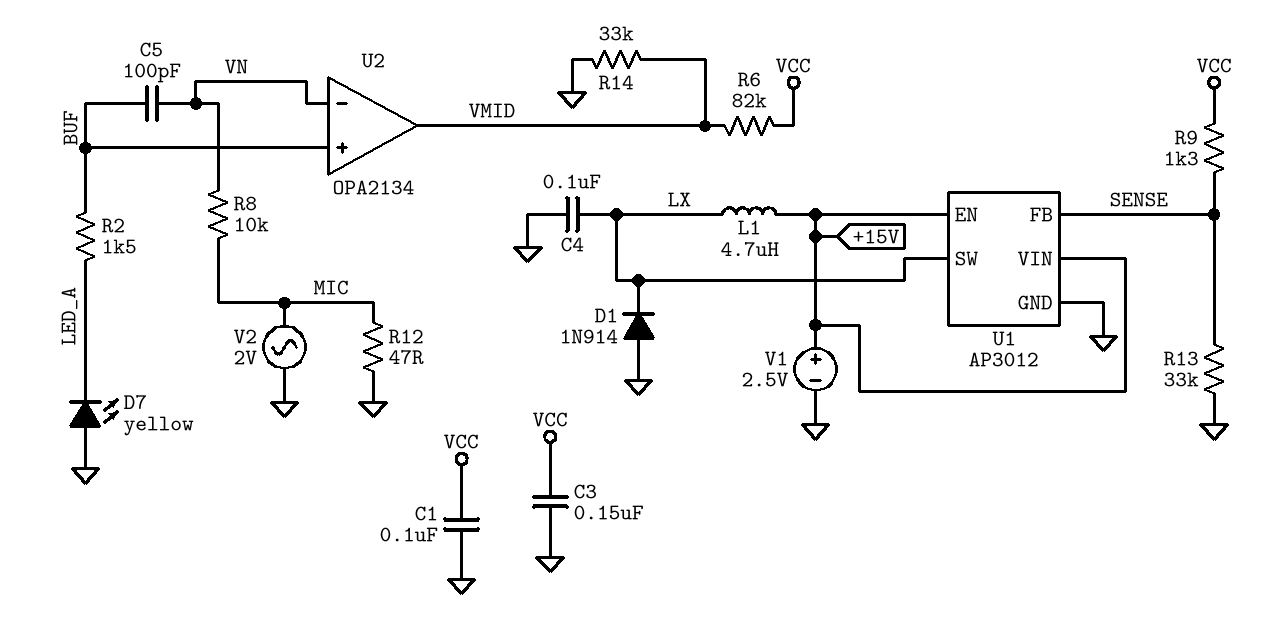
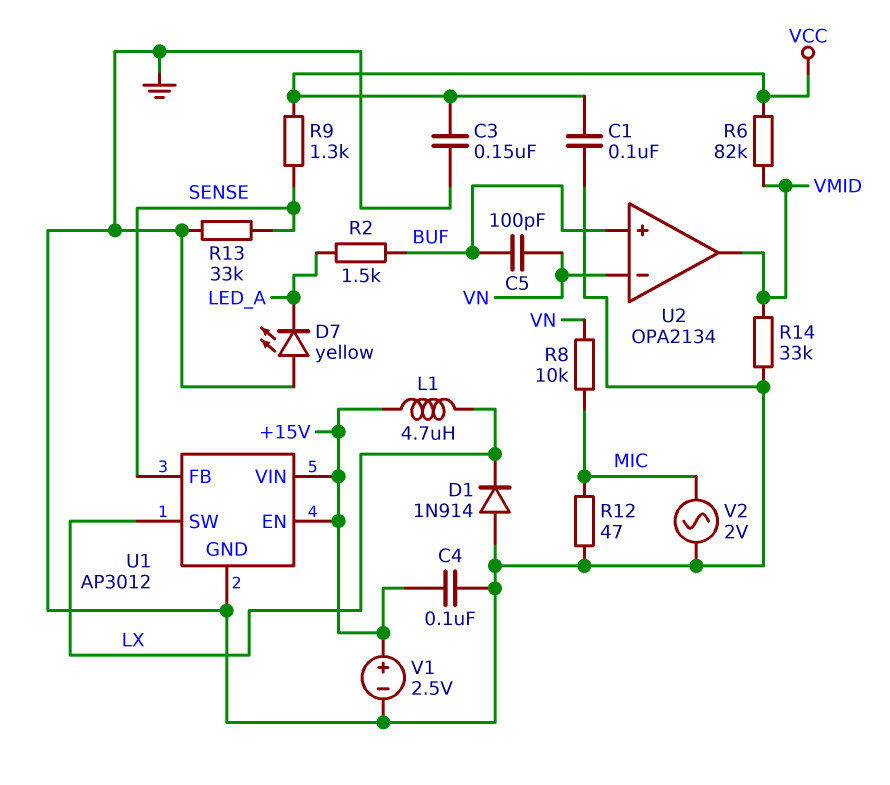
C4: 100nF (GND, LX) -> 100nF (+15V, GND)

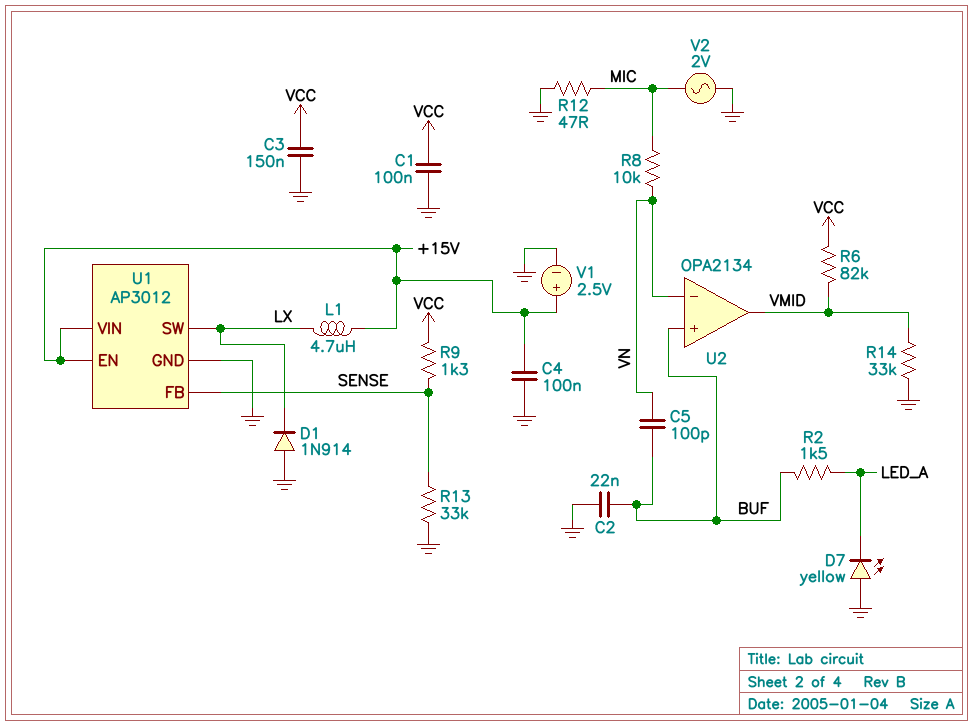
C2: none -> 22nF (BUF, GND)

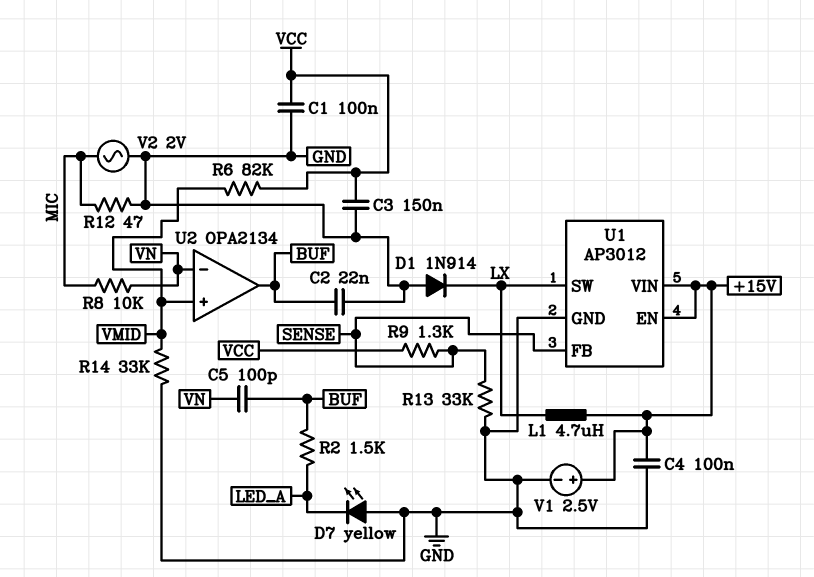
U2 pin in+: BUF -> VMID
U2 pin out: VMID -> BUF

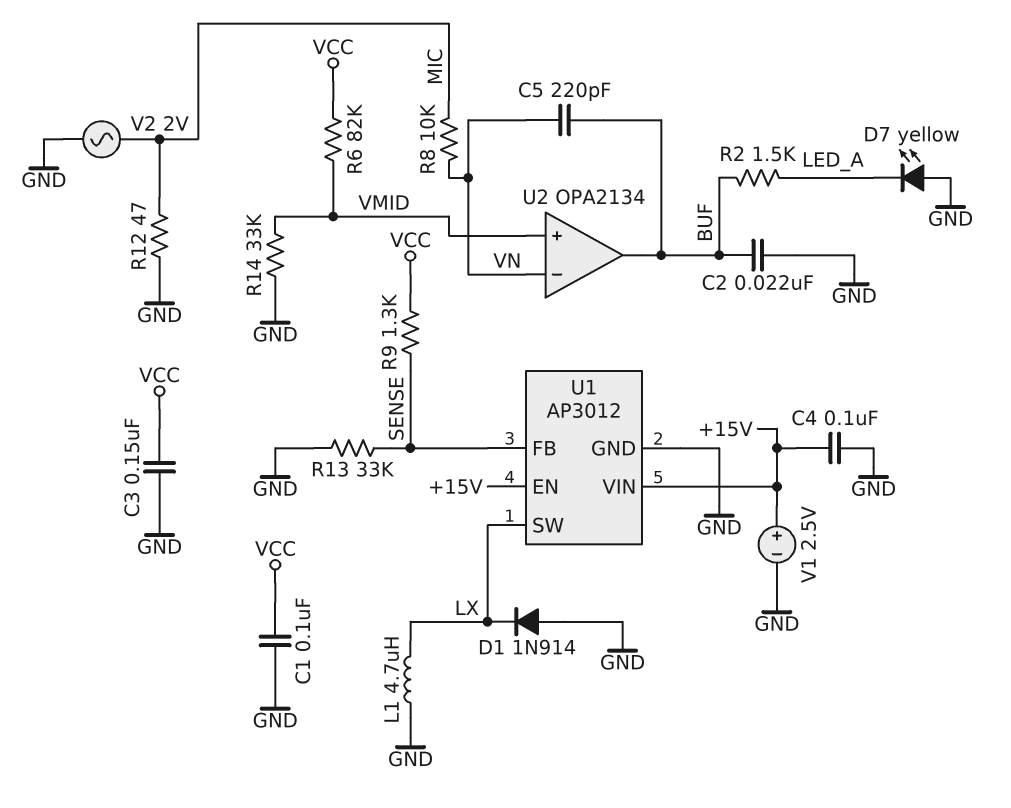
C5: 100pF (BUF, VN) -> 220pF (BUF, VN)
L1: 4.7uH (+15V, LX) -> 4.7uH (GND, LX)

